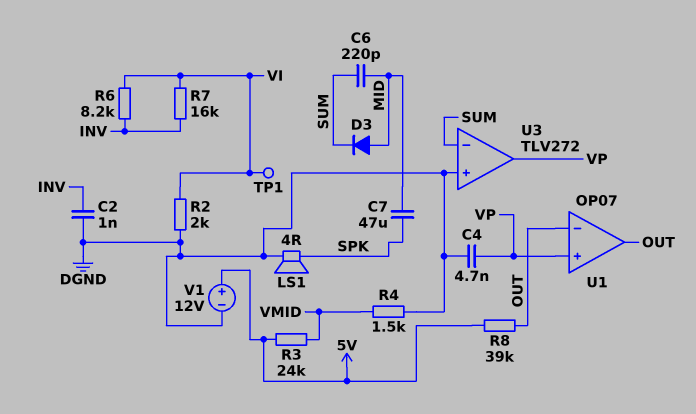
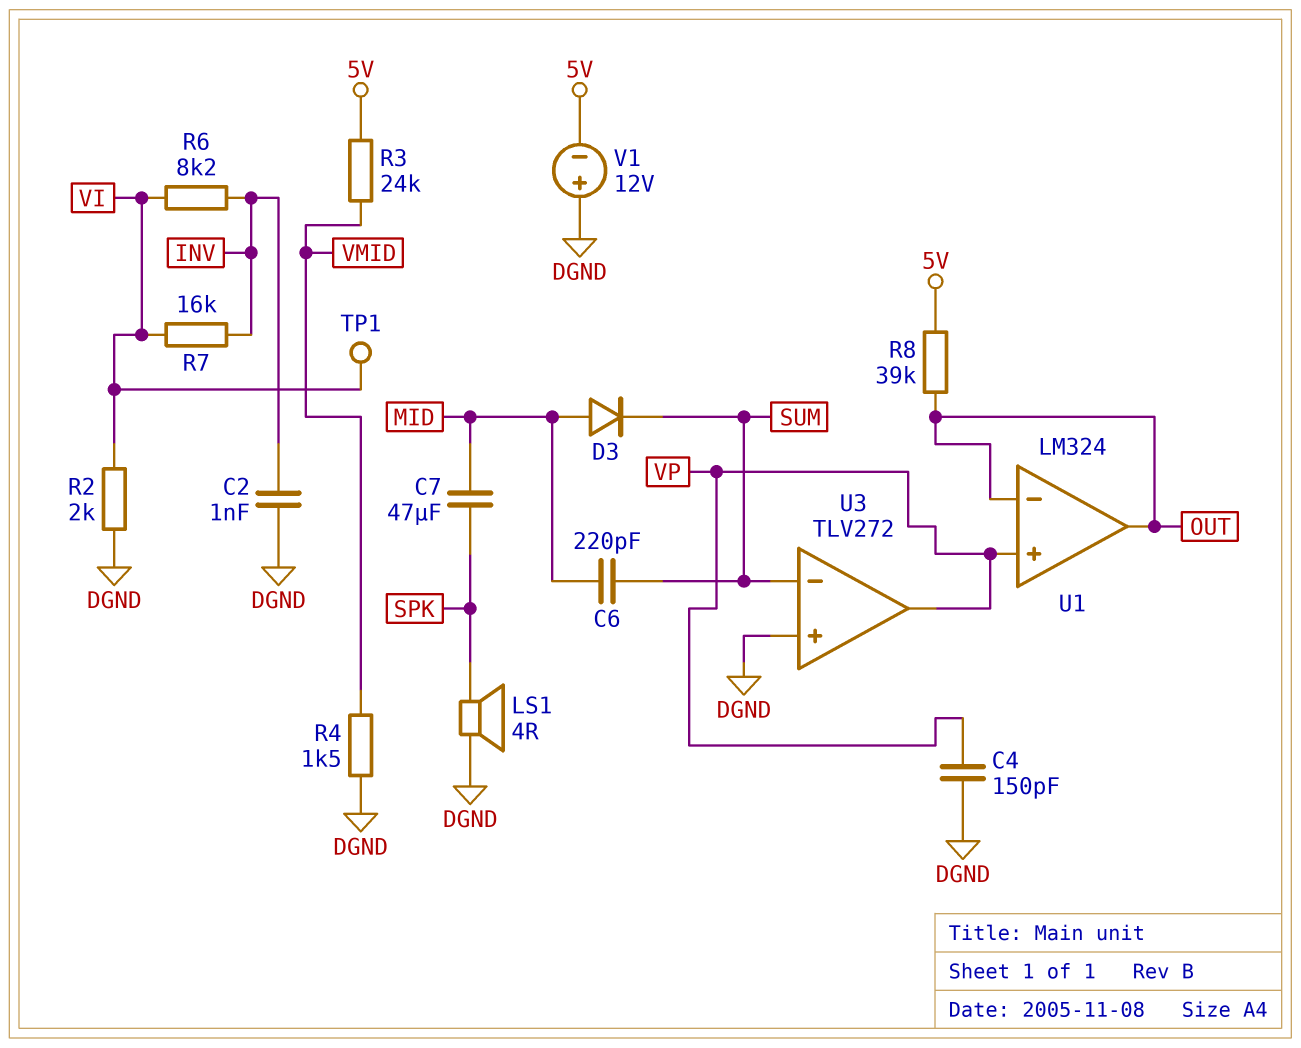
C4: 4.7nF (DGND, VP) -> 150pF (DGND, VP)
U1: OP07 -> LM324
V1: 12V (plus 5V, minus DGND) -> 12V (plus DGND, minus 5V)

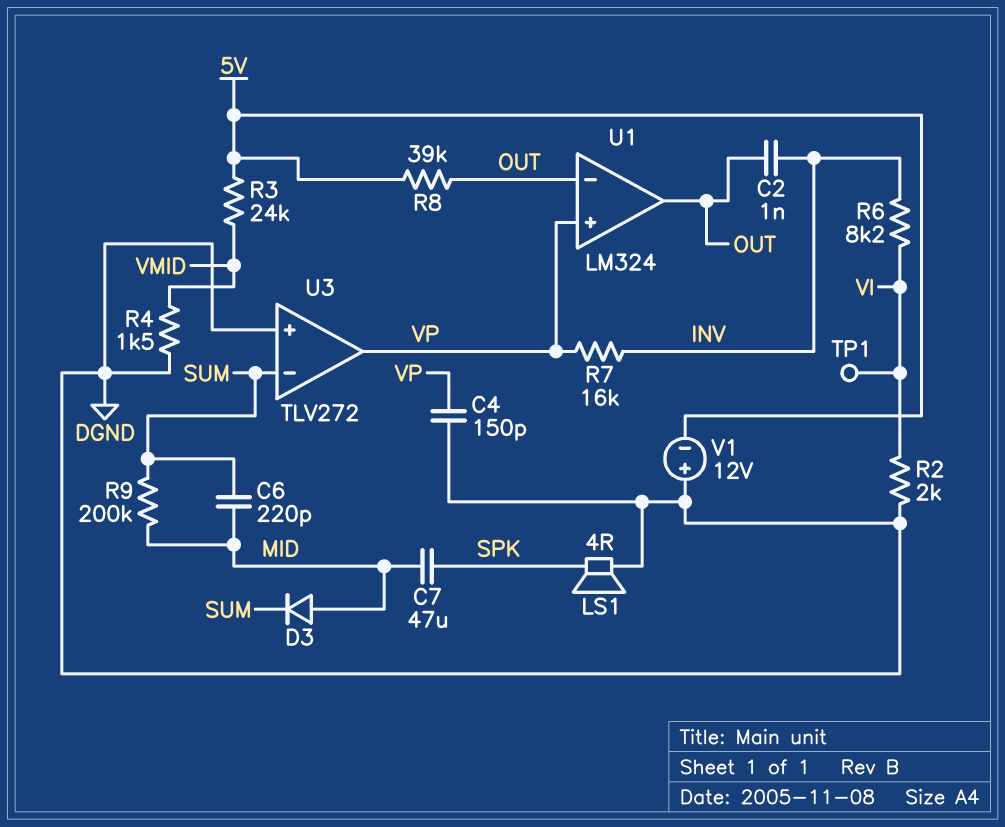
C2: 1nF (DGND, INV) -> 1nF (INV, OUT)
R7: 16k (INV, VI) -> 16k (INV, VP)
R9: none -> 200k (MID, SUM)

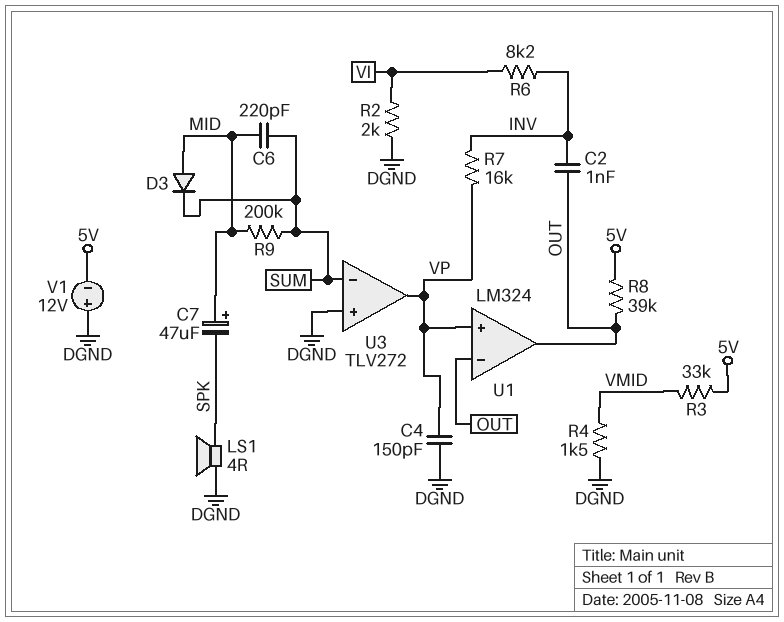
C7: 47uF (MID, SPK) -> 47uF (plus MID, minus SPK)
R3: 24k (5V, VMID) -> 33k (5V, VMID)
TP1: test point (VI) -> none

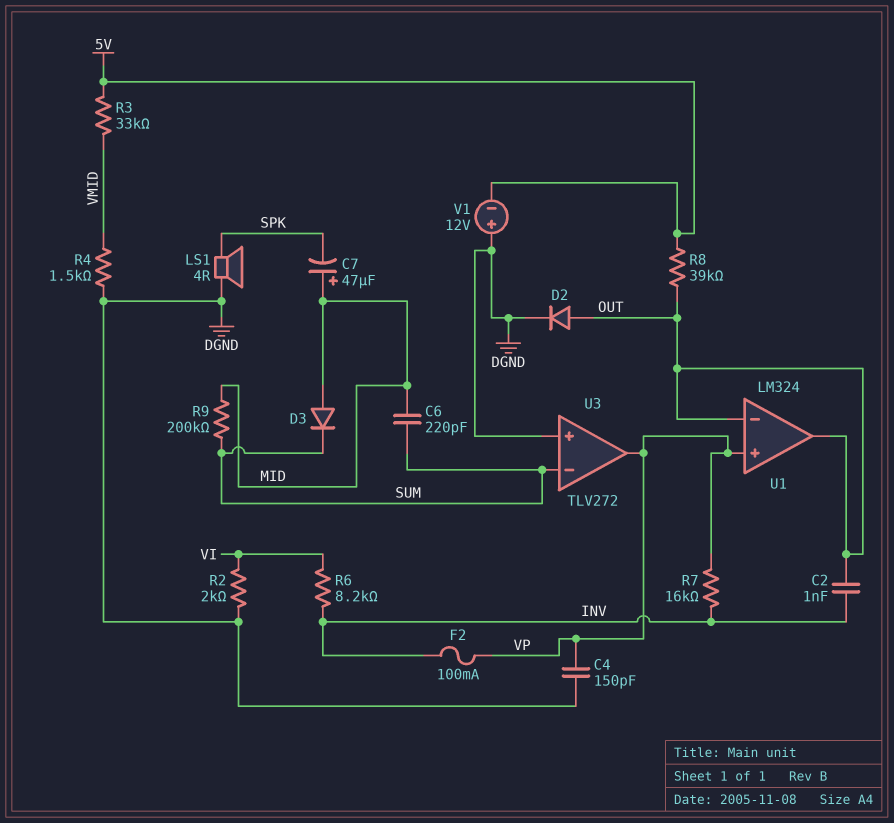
D2: none -> diode (A OUT, K DGND)
F2: none -> 100mA (INV, VP)

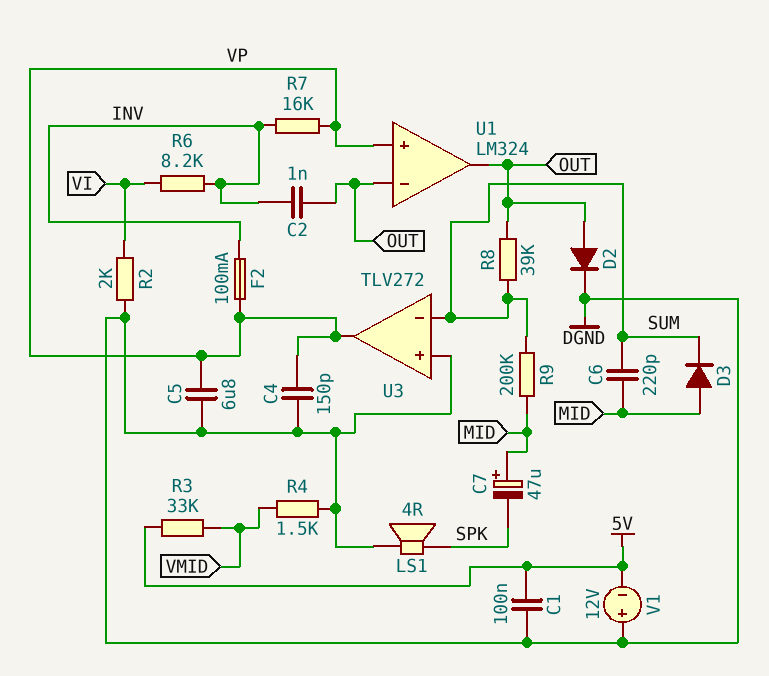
C1: none -> 100nF (5V, DGND)
C5: none -> 6.8uF (DGND, VP)
R8: 39k (5V, OUT) -> 39k (OUT, SUM)

